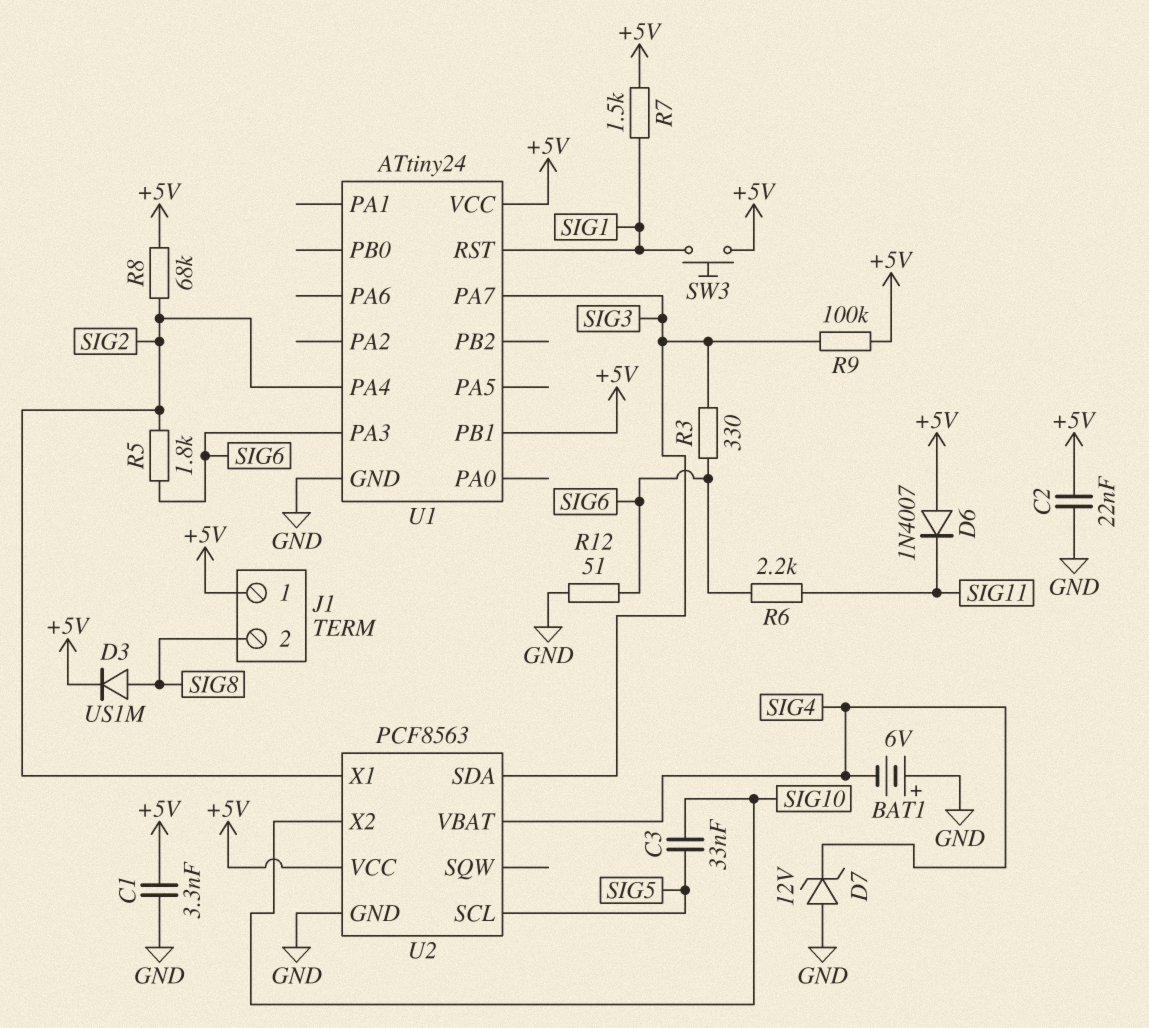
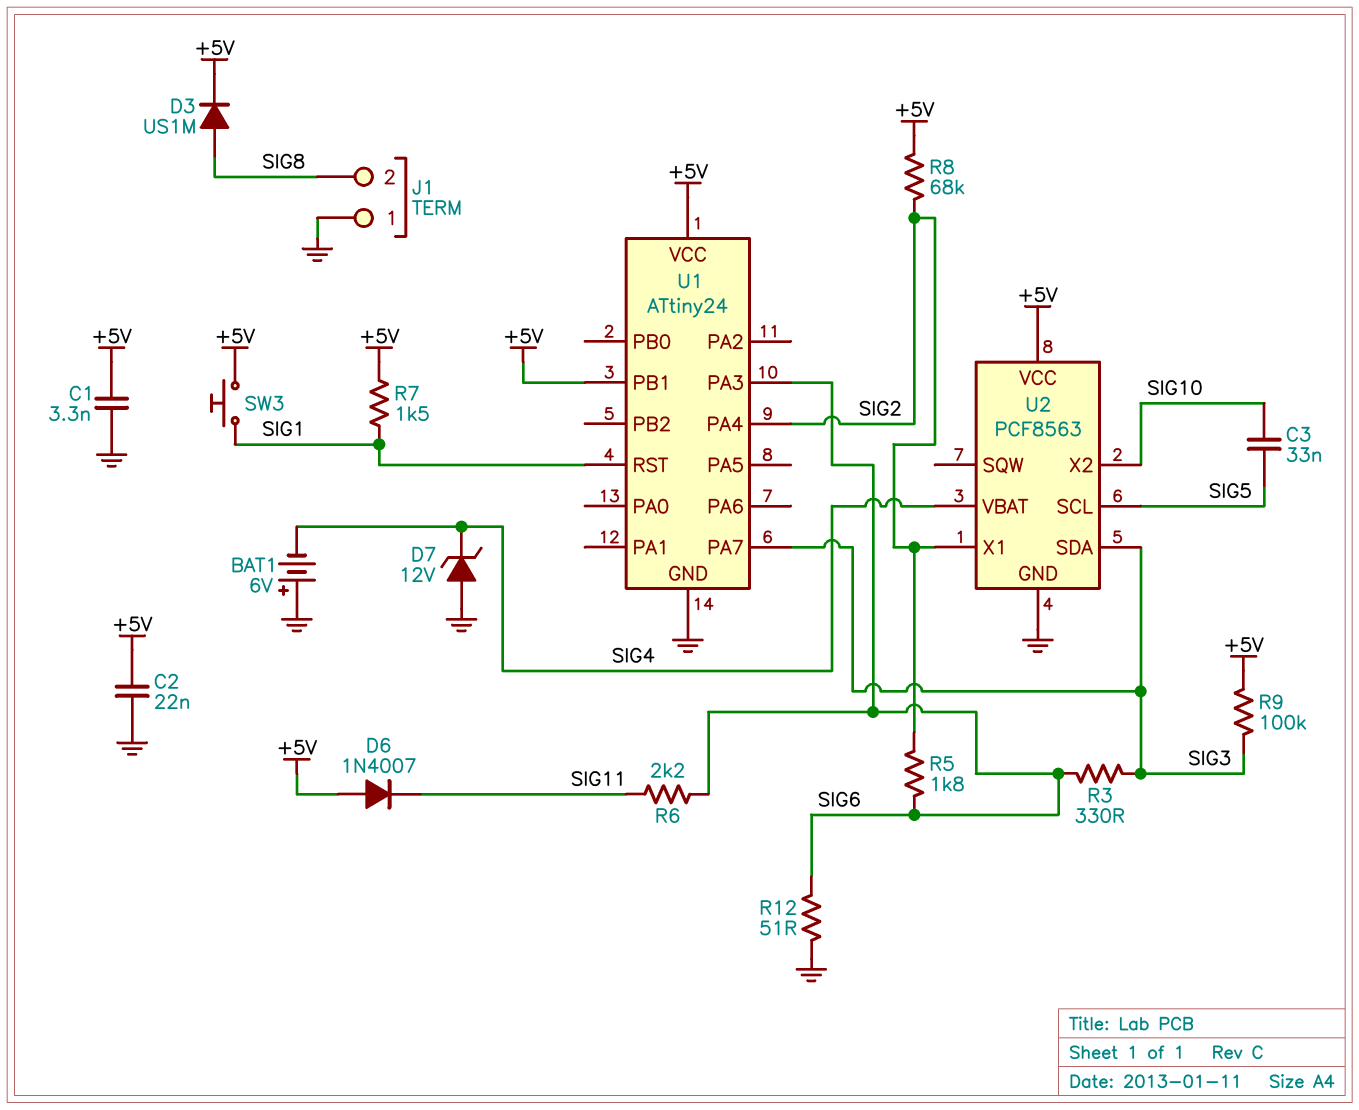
J1 pin 1: +5V -> GND

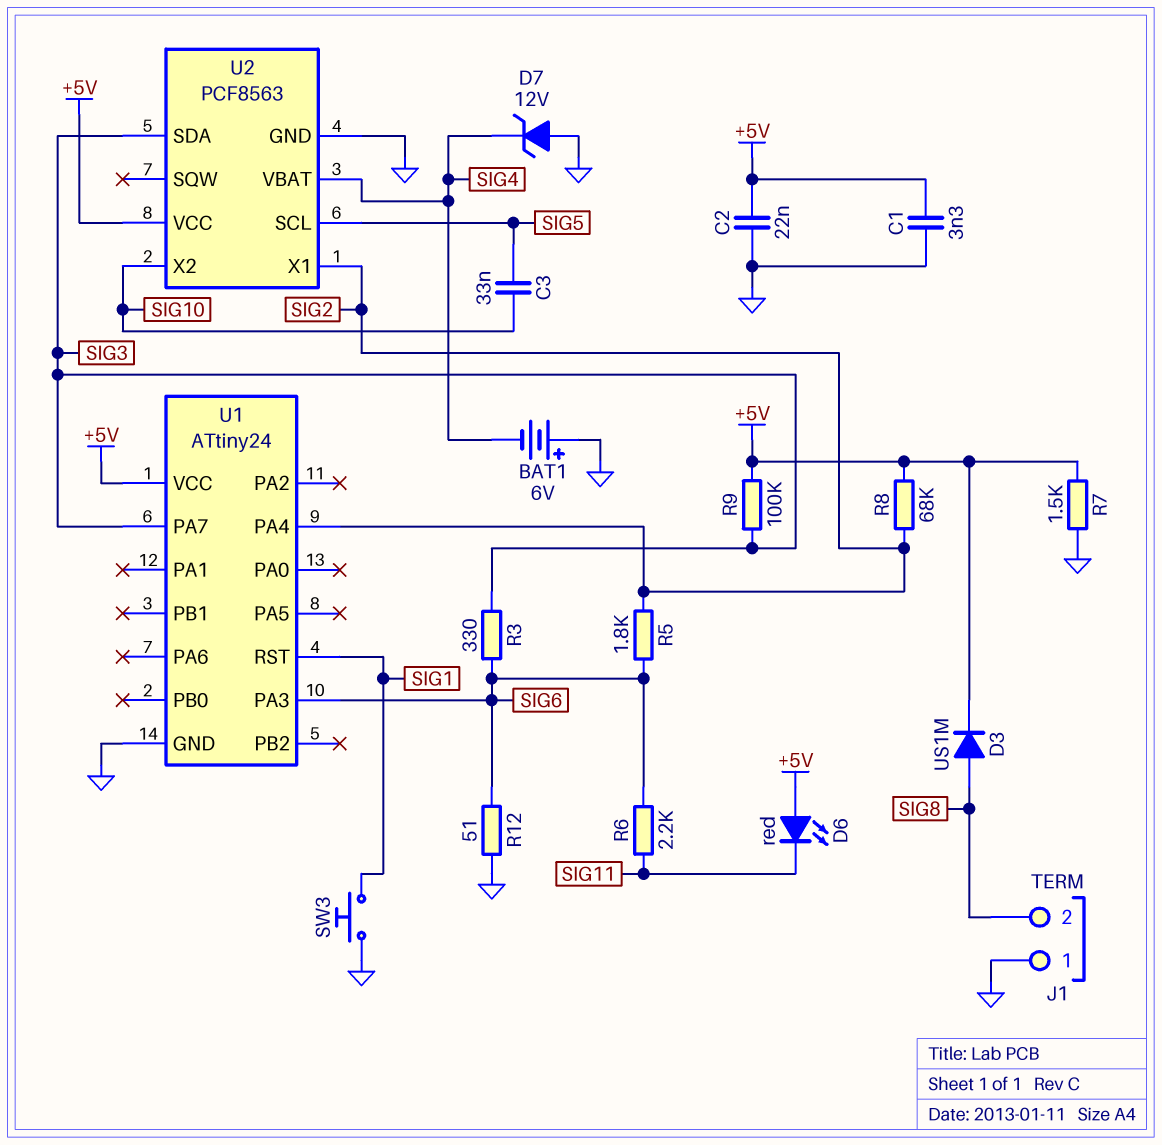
D6: diode 1N4007 (A +5V, K SIG11) -> LED red (A +5V, K SIG11)
R7: 1.5k (+5V, SIG1) -> 1.5k (+5V, GND)
SW3: button (+5V, SIG1) -> button (GND, SIG1)
U1 pin PB1: +5V -> none

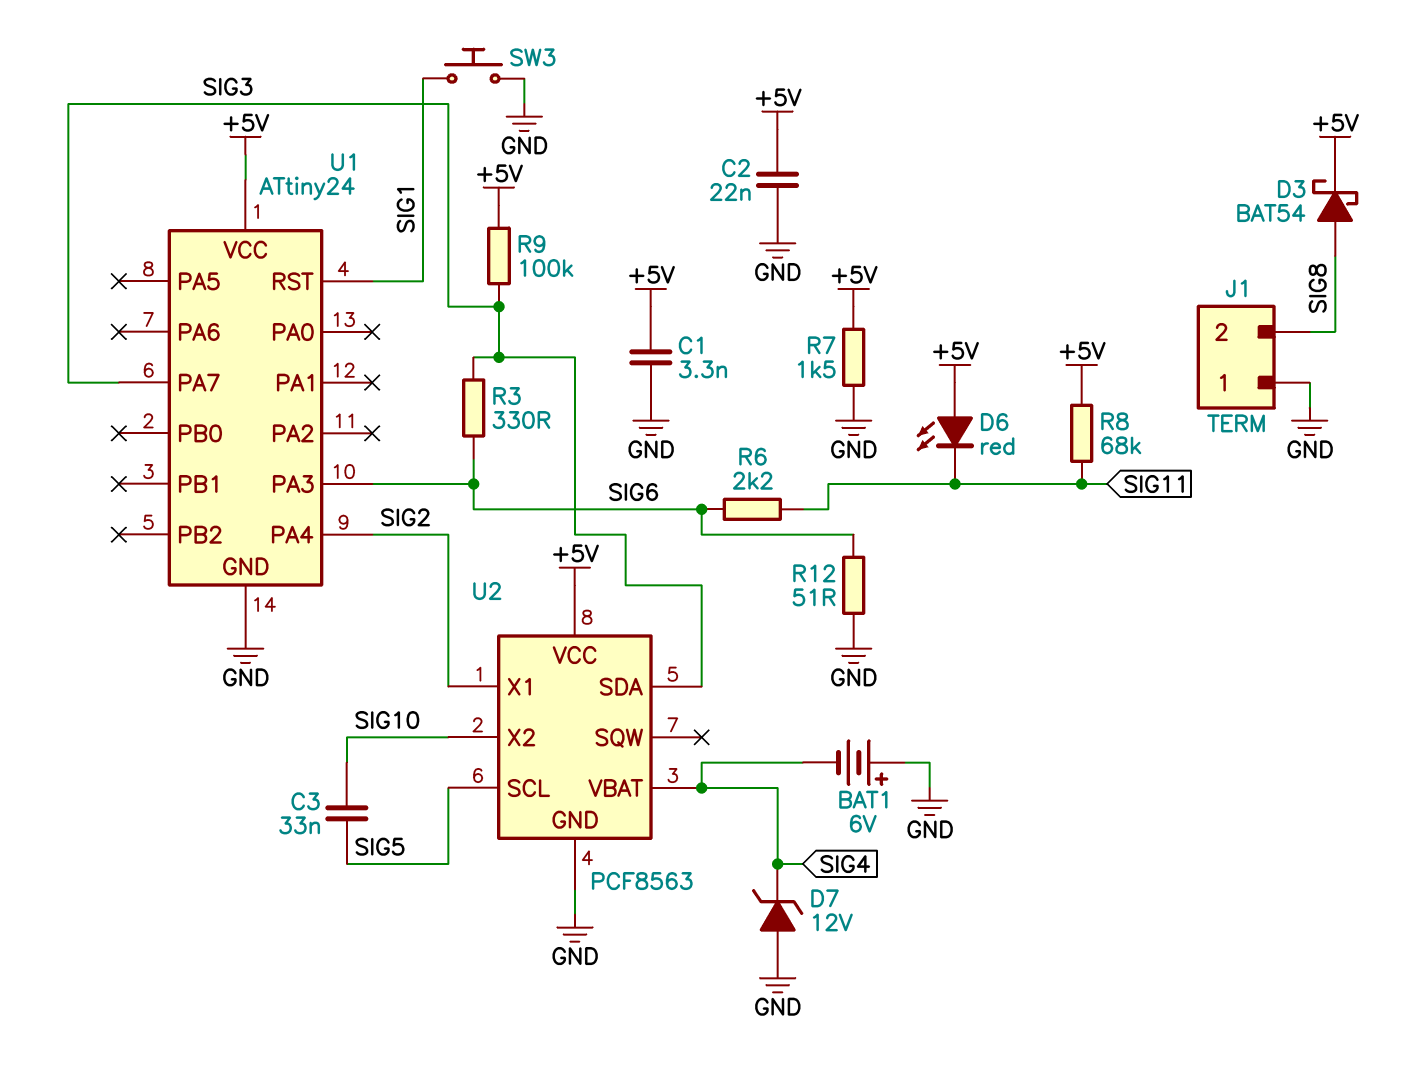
D3: diode US1M (A SIG8, K +5V) -> schottky BAT54 (A SIG8, K +5V)
R5: 1.8k (SIG2, SIG6) -> none
R8: 68k (+5V, SIG2) -> 68k (+5V, SIG11)

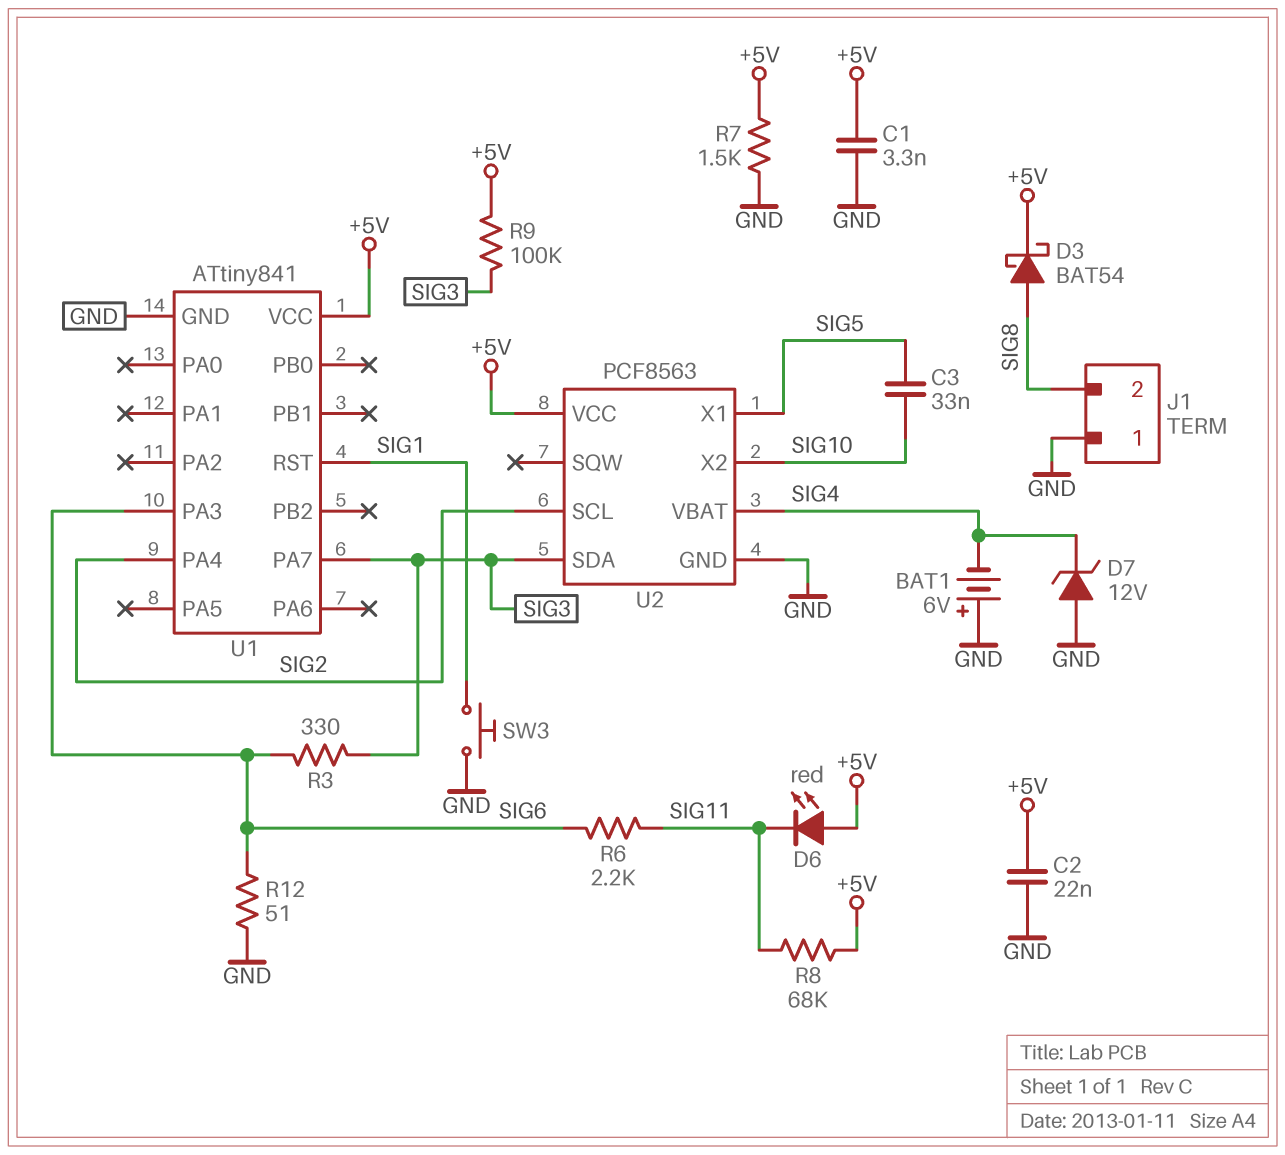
U1: ATtiny24 -> ATtiny841
U2 pin SCL: SIG5 -> SIG2
U2 pin X1: SIG2 -> SIG5

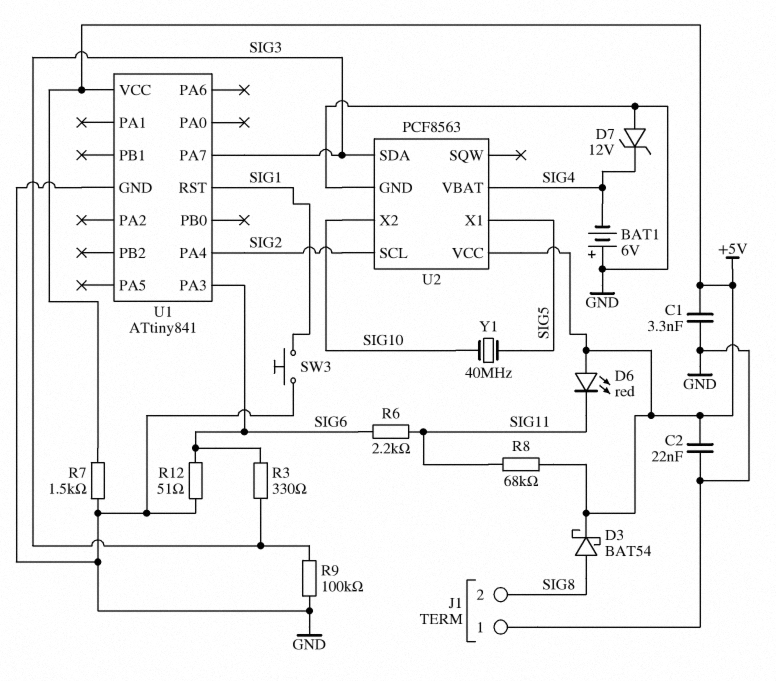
C3: 33nF (SIG5, SIG10) -> none
R9: 100k (+5V, SIG3) -> 100k (GND, SIG3)
Y1: none -> 40MHz (SIG5, SIG10)

